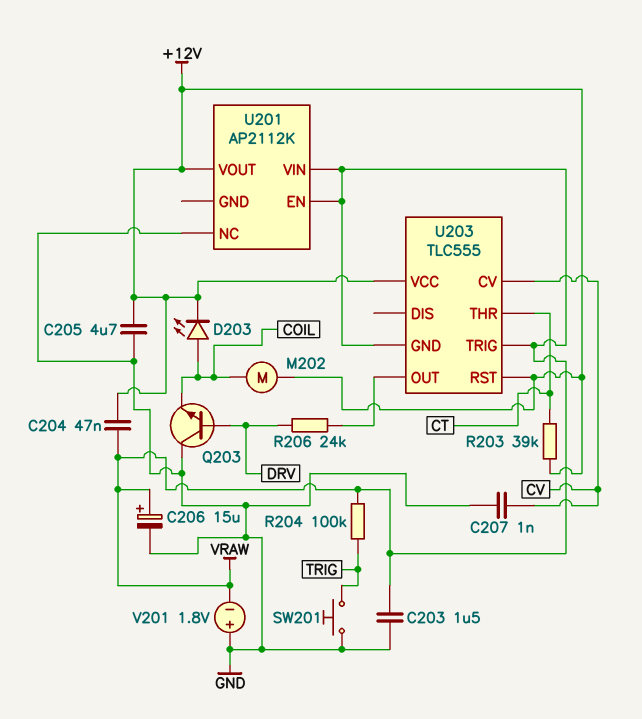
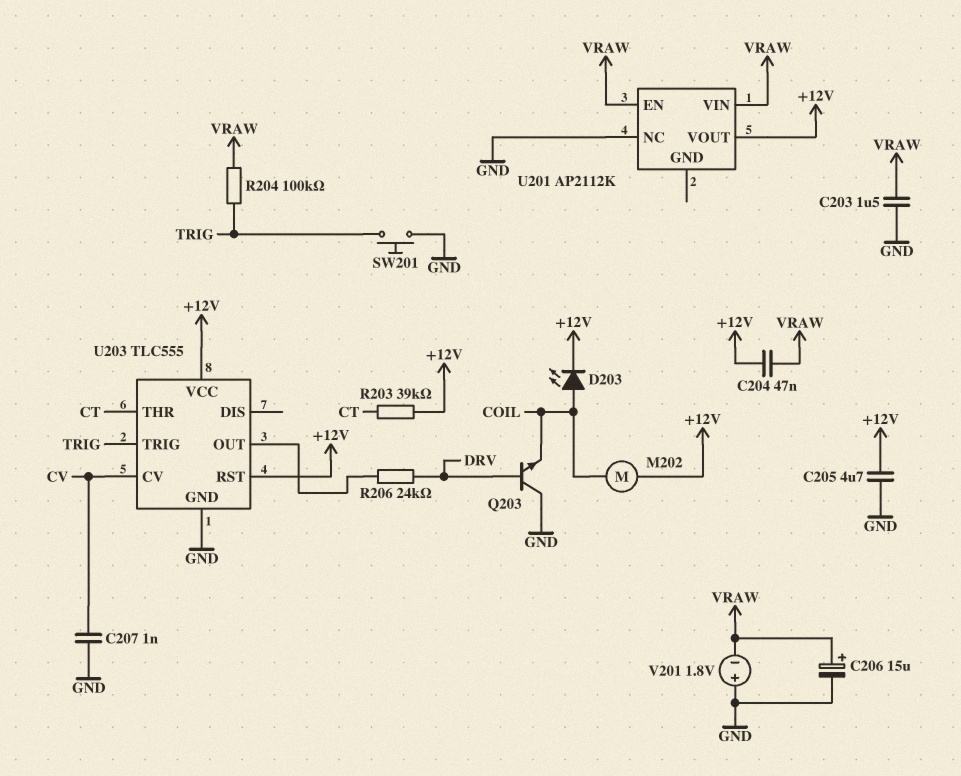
U203 pin GND: VRAW -> GND
U203 pin TRIG: VRAW -> TRIG

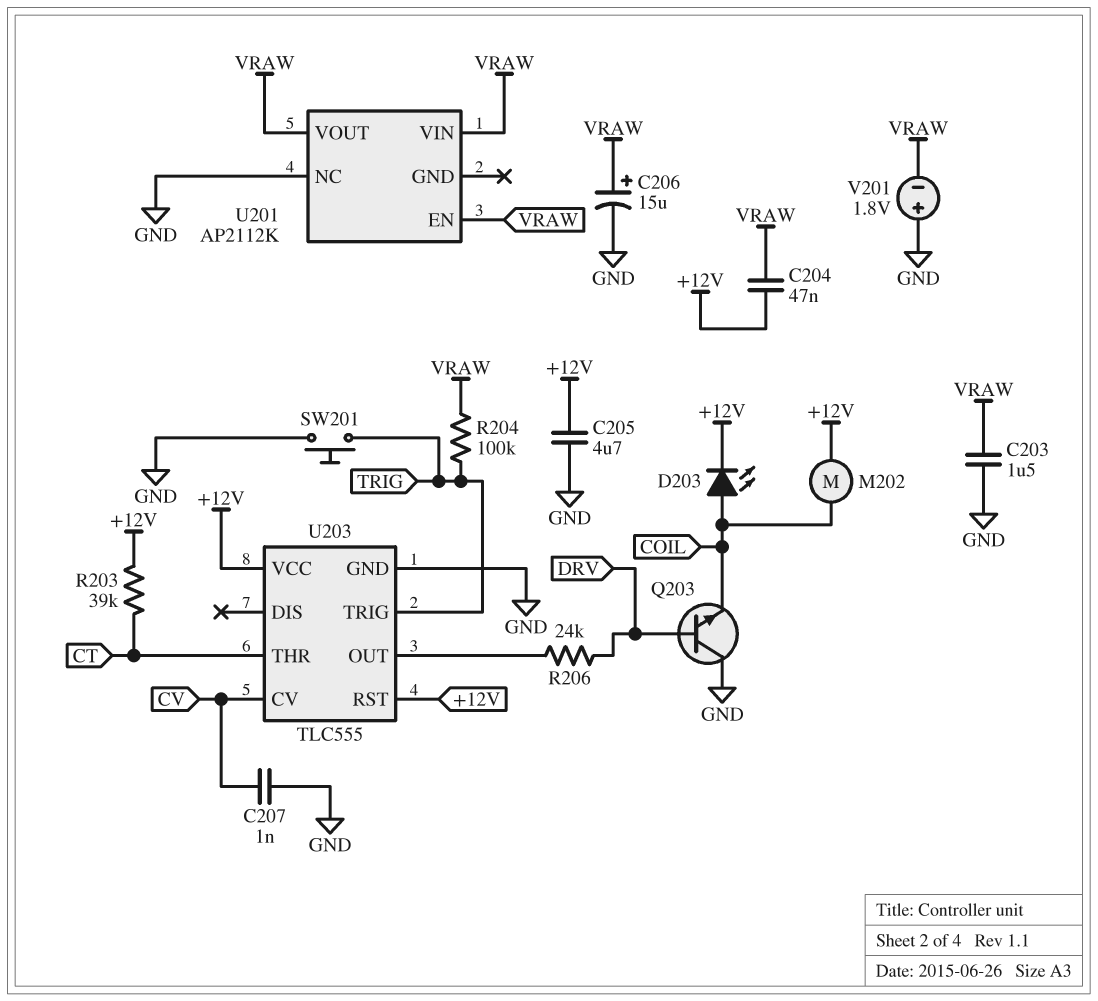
U201 pin VOUT: +12V -> VRAW

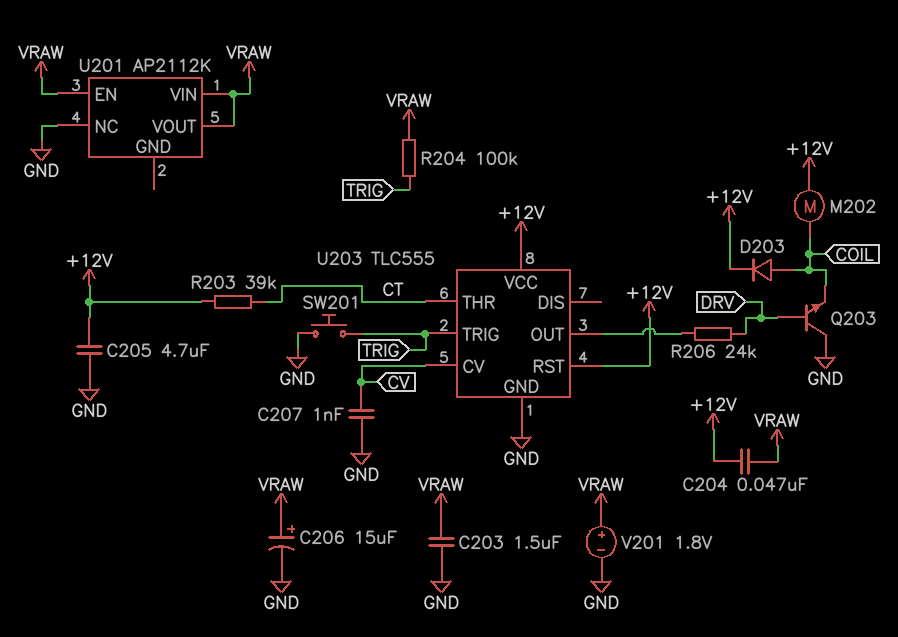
D203: LED (A COIL, K +12V) -> diode (A COIL, K +12V)
V201: 1.8V (plus GND, minus VRAW) -> 1.8V (plus VRAW, minus GND)

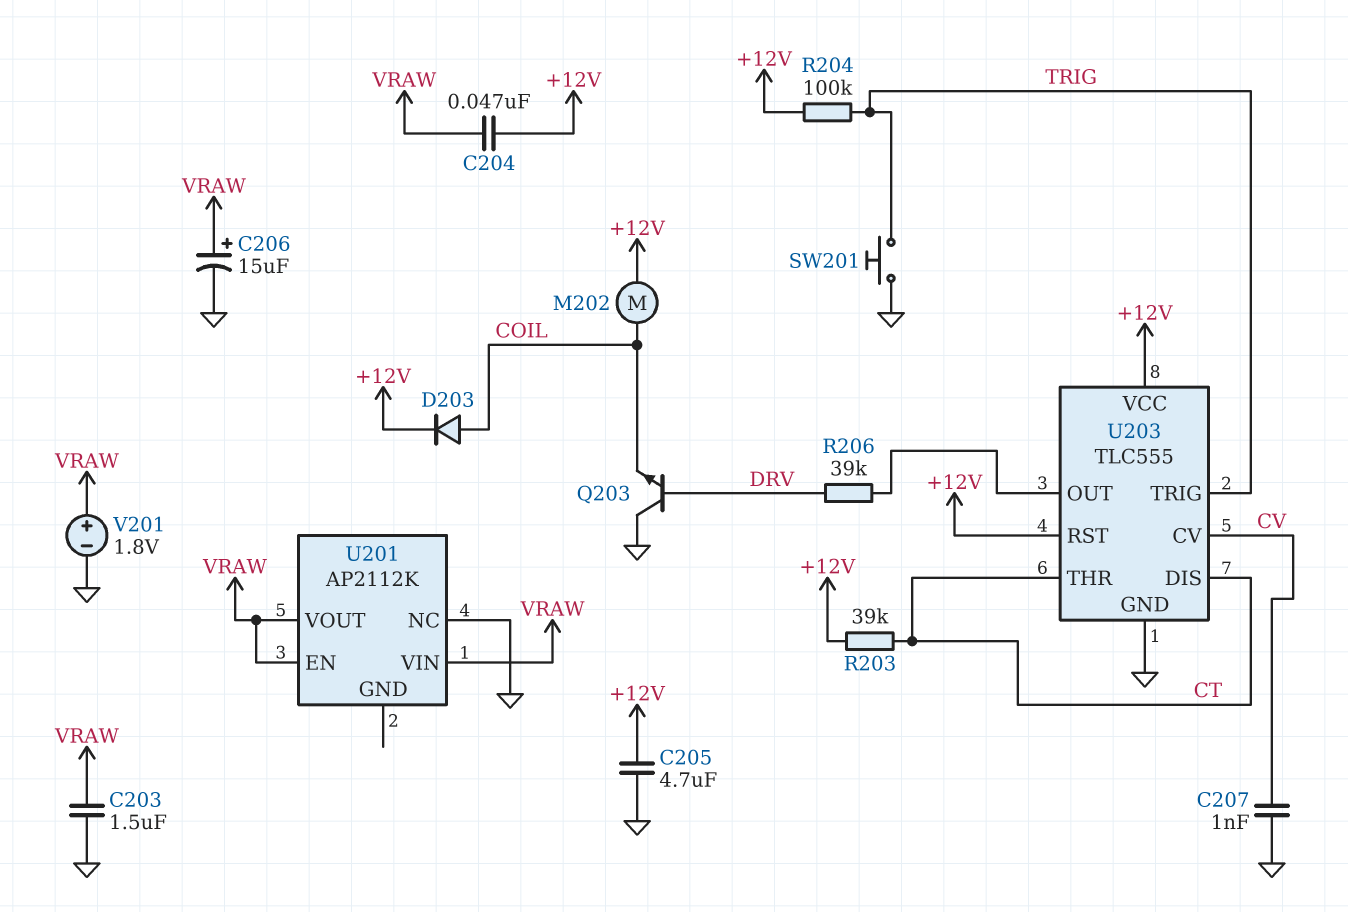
R204: 100k (TRIG, VRAW) -> 100k (+12V, TRIG)
R206: 24k (DRV, U203/OUT) -> 39k (DRV, U203/OUT)
U203 pin DIS: none -> CT

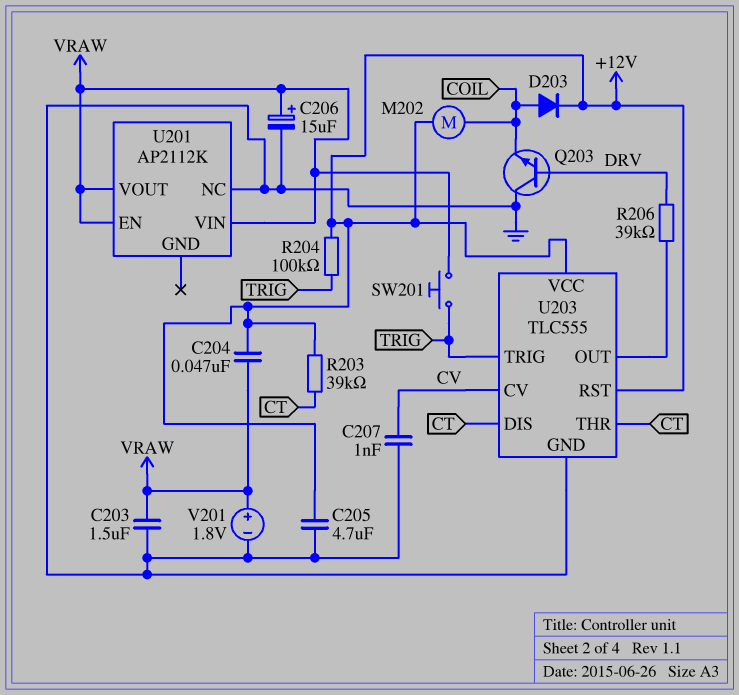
SW201: button (GND, TRIG) -> button (TRIG, VRAW)

